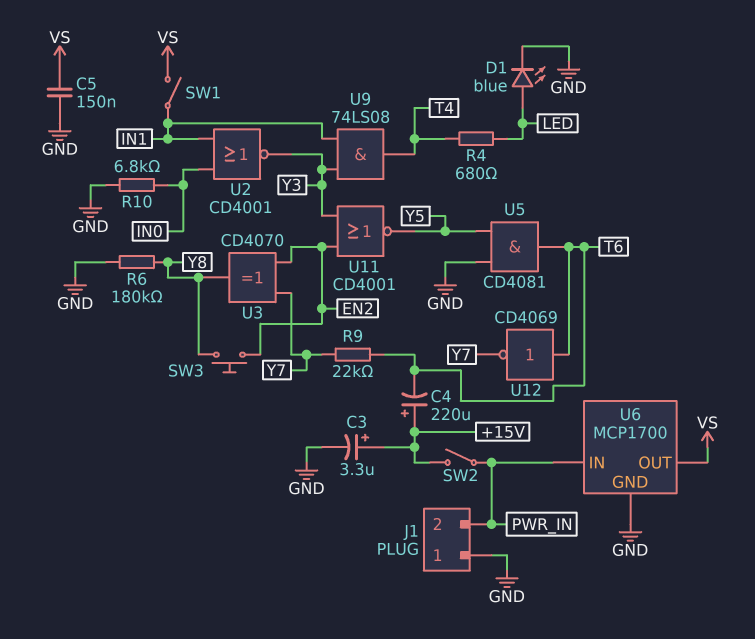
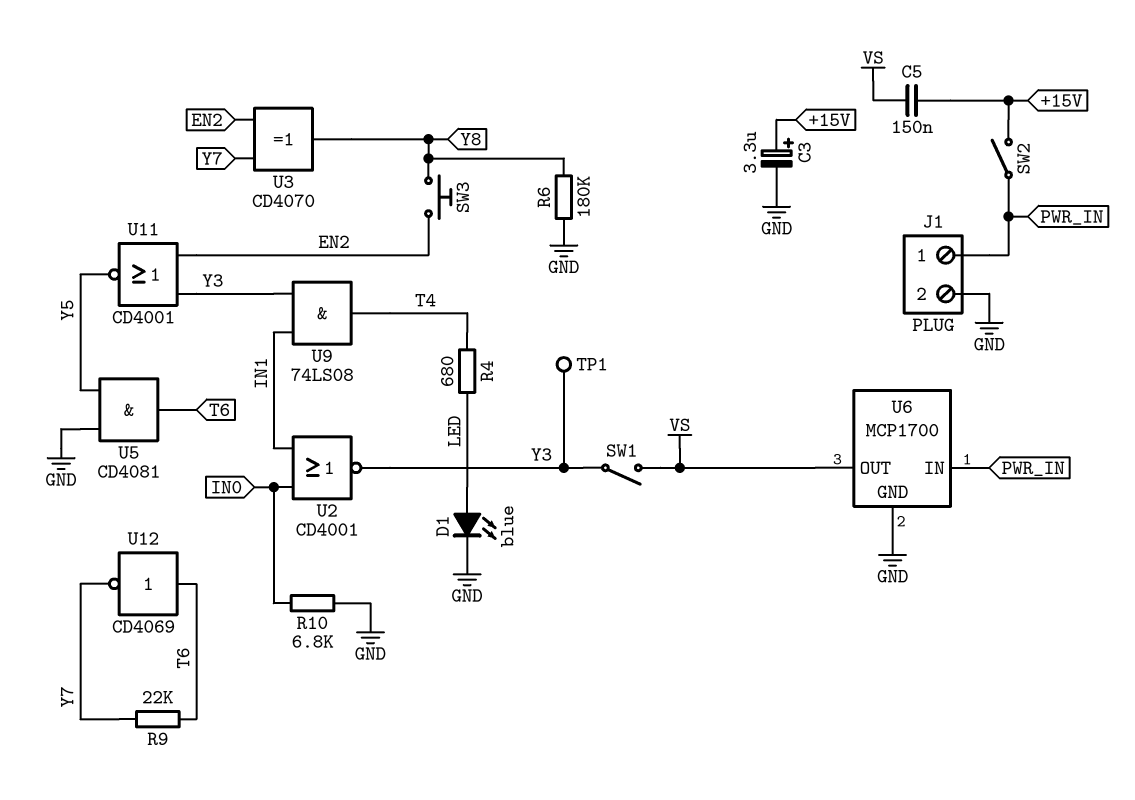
C4: 220uF (plus +15V, minus T6) -> none
C5: 150nF (GND, VS) -> 150nF (+15V, VS)
J1 pin 1: GND -> PWR_IN
J1 pin 2: PWR_IN -> GND
SW1: switch (IN1, VS) -> switch (VS, Y3)
TP1: none -> test point (Y3)

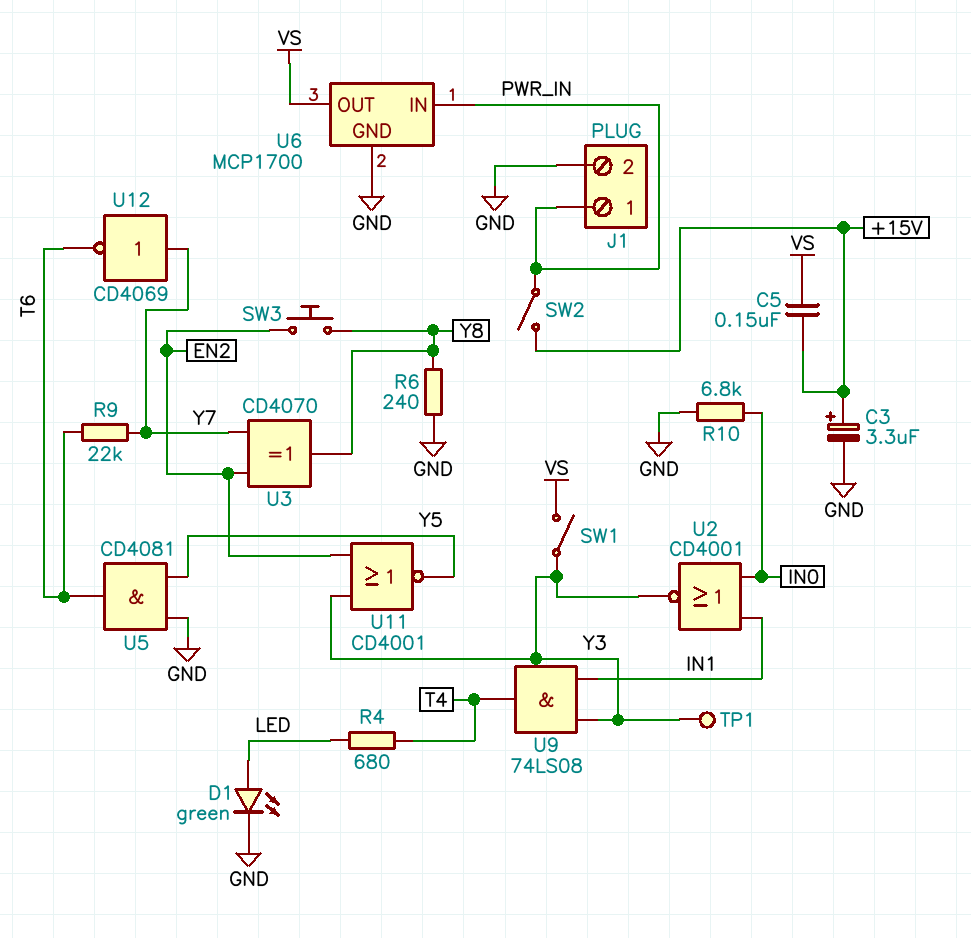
D1: LED blue (A LED, K GND) -> LED green (A LED, K GND)
R6: 180k (GND, Y8) -> 240 (GND, Y8)
U12: NOT CD4069 (in T6, out Y7) -> NOT CD4069 (in Y7, out T6)

